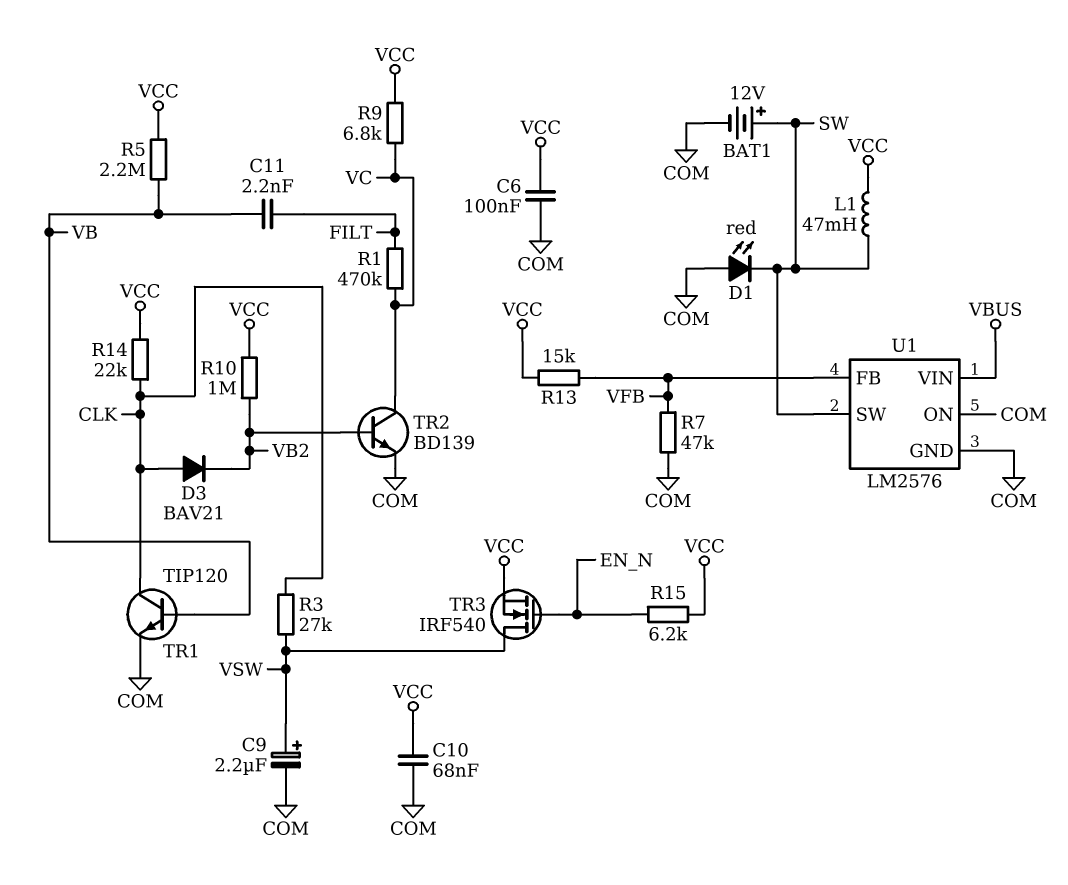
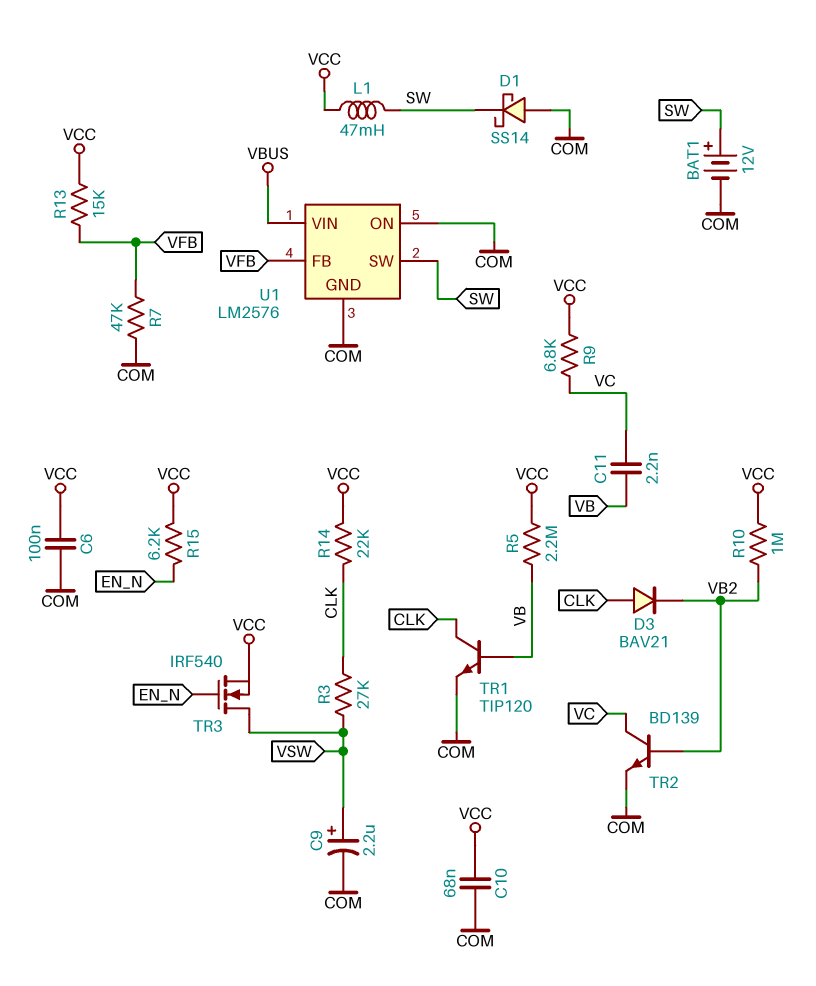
C11: 2.2nF (FILT, VB) -> 2.2nF (VB, VC)
D1: LED red (A COM, K SW) -> schottky SS14 (A COM, K SW)
R1: 470k (FILT, VC) -> none

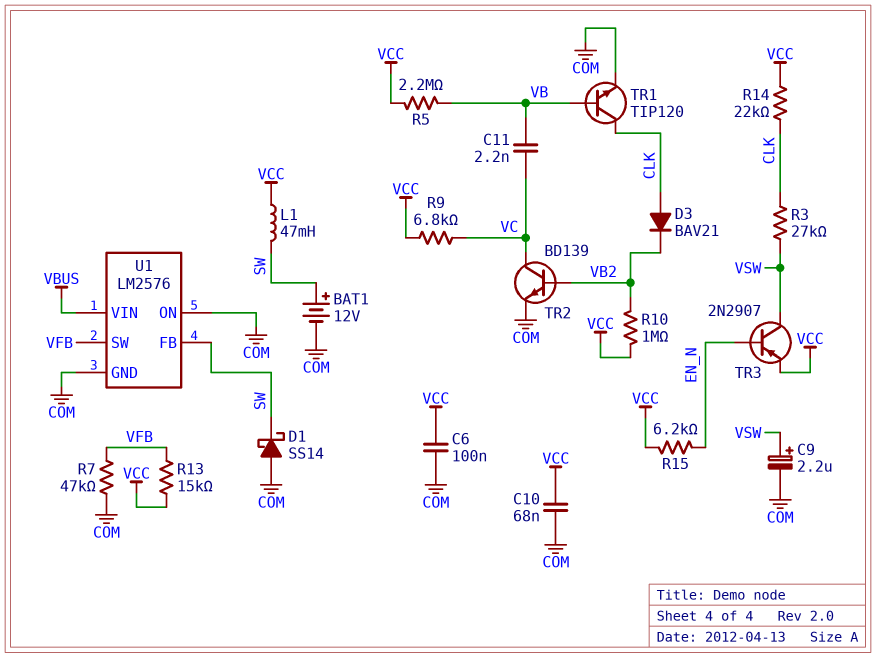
TR3: NMOS IRF540 (G EN_N, D VSW, S VCC) -> PNP 2N2907 (B EN_N, C VSW, E VCC)
U1 pin FB: VFB -> SW
U1 pin SW: SW -> VFB

